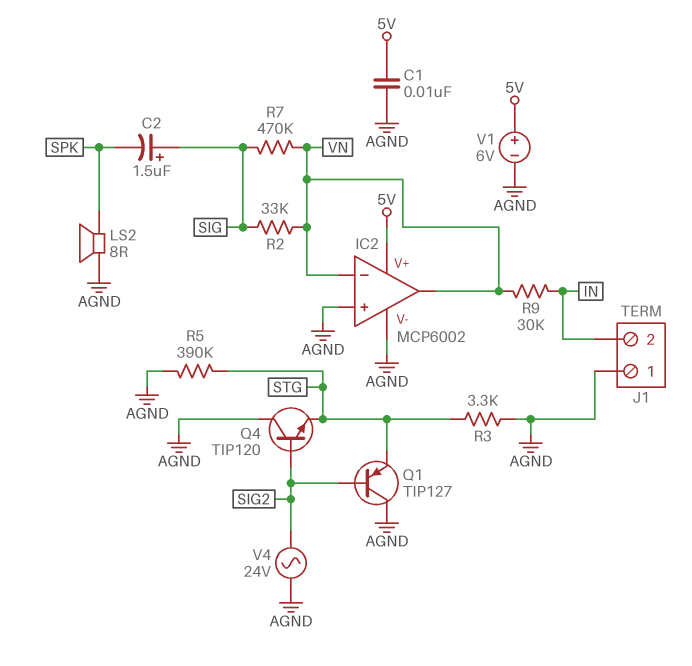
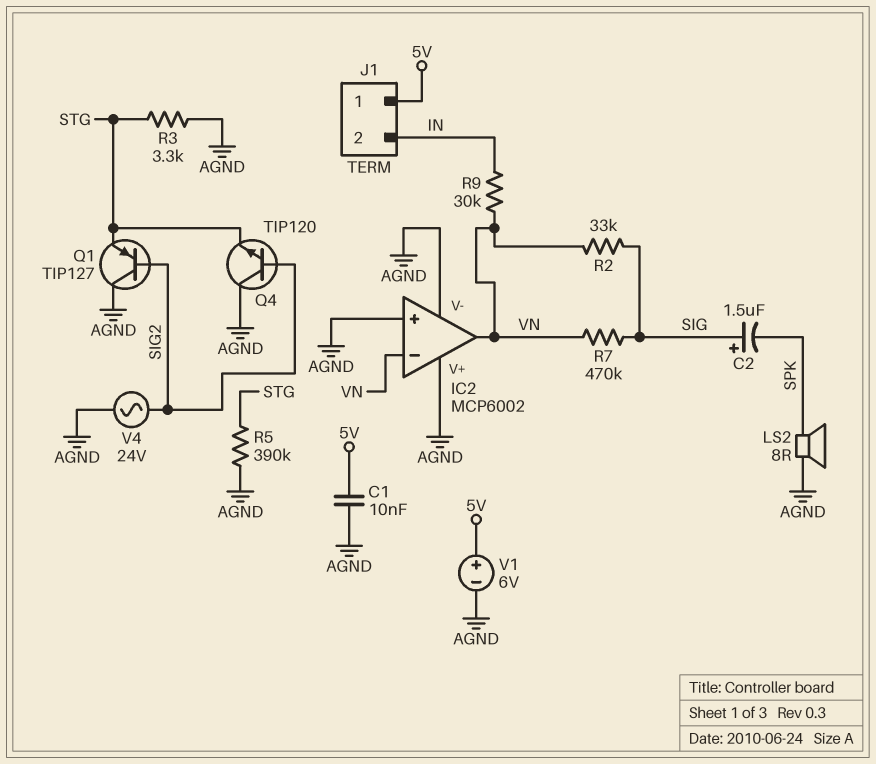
IC2 pin V+: 5V -> AGND
J1 pin 1: AGND -> 5V

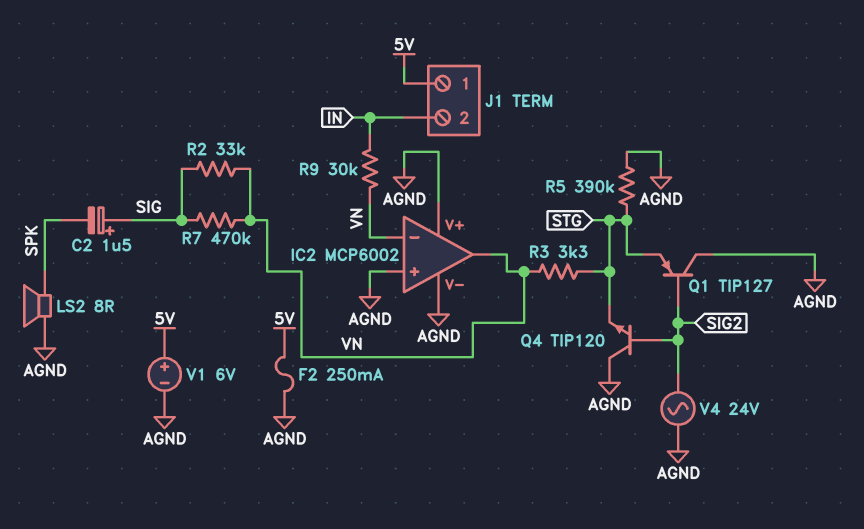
C1: 10nF (5V, AGND) -> none
F2: none -> 250mA (5V, AGND)
R3: 3.3k (AGND, STG) -> 3.3k (STG, VN)

